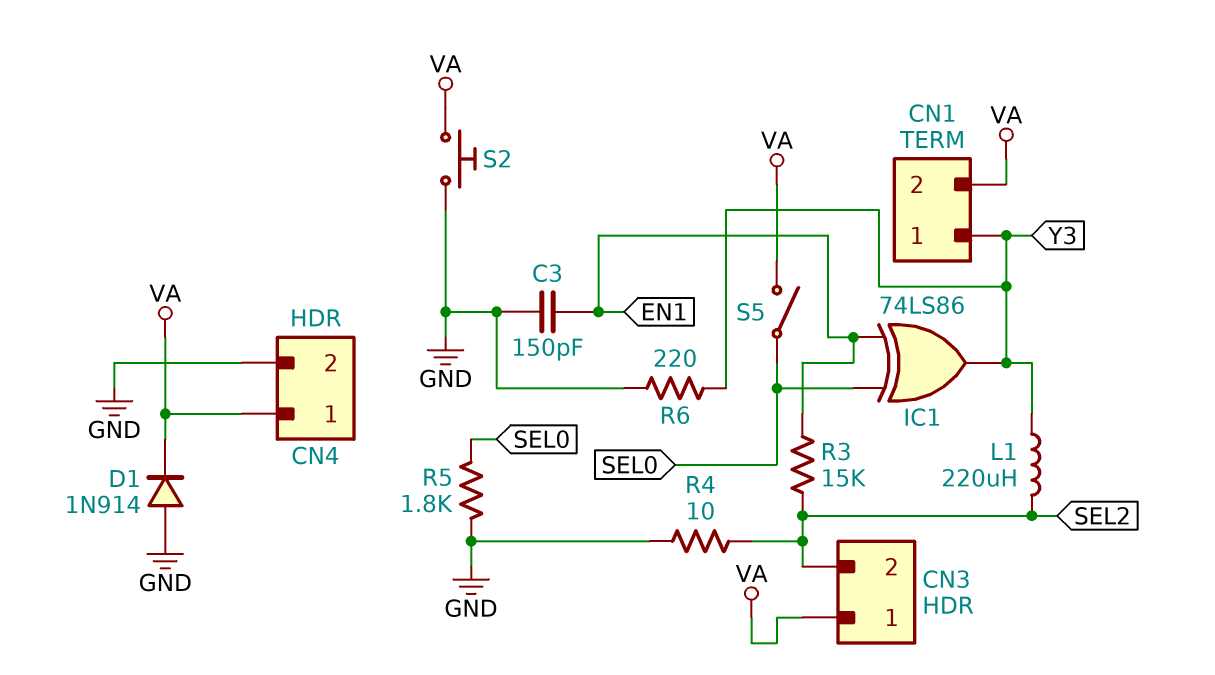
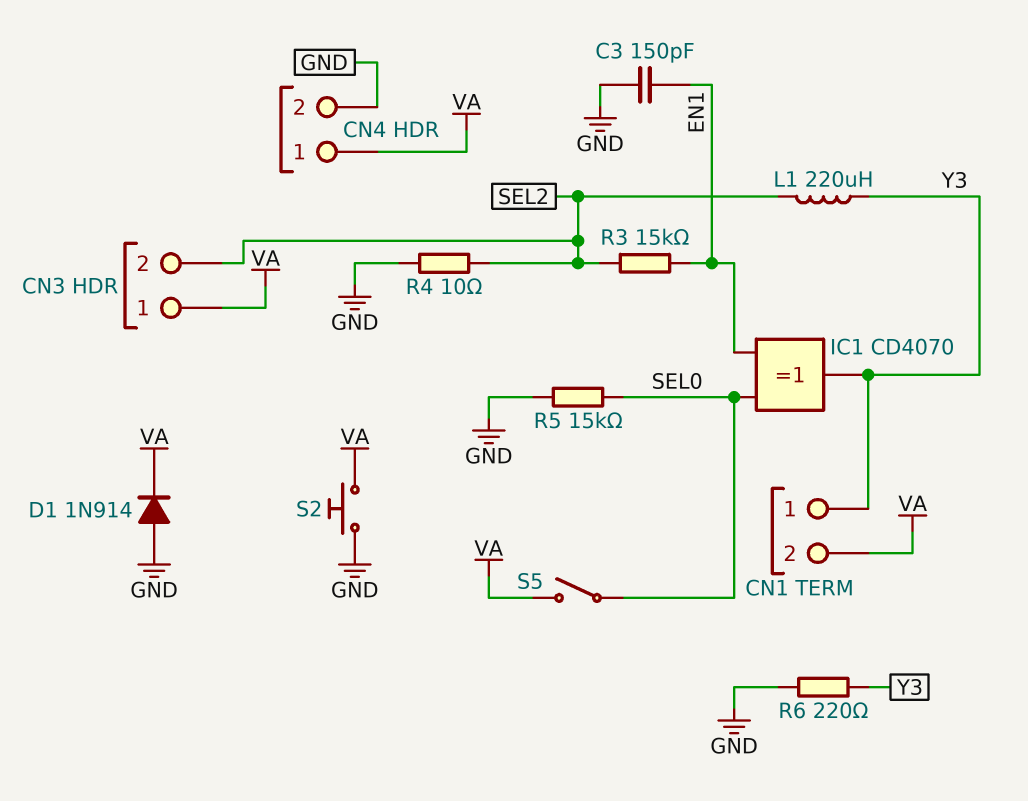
IC1: XOR 74LS86 (in EN1, in SEL0, out Y3) -> XOR CD4070 (in EN1, in SEL0, out Y3)
R5: 1.8k (GND, SEL0) -> 15k (GND, SEL0)

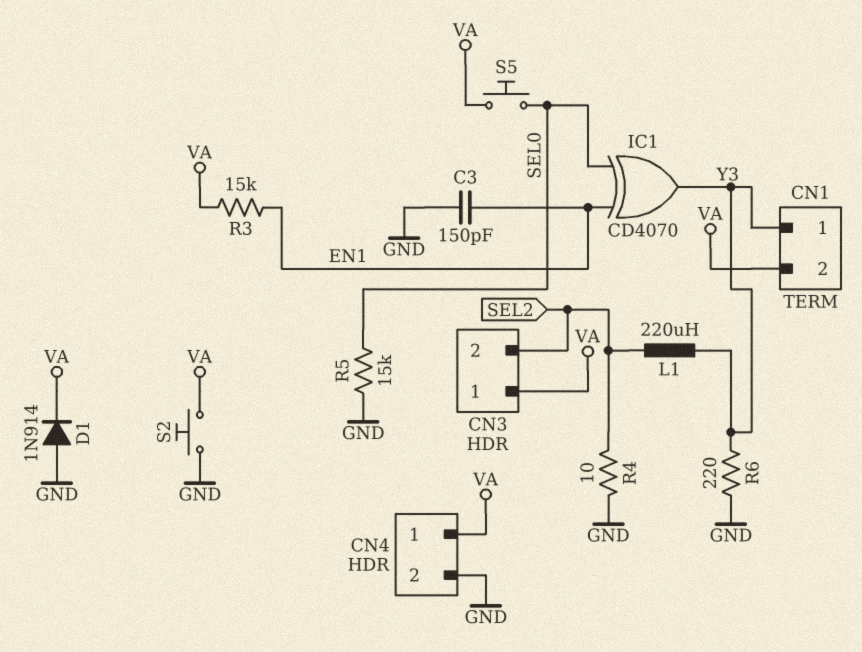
R3: 15k (EN1, SEL2) -> 15k (EN1, VA)
S5: switch (SEL0, VA) -> button (SEL0, VA)

